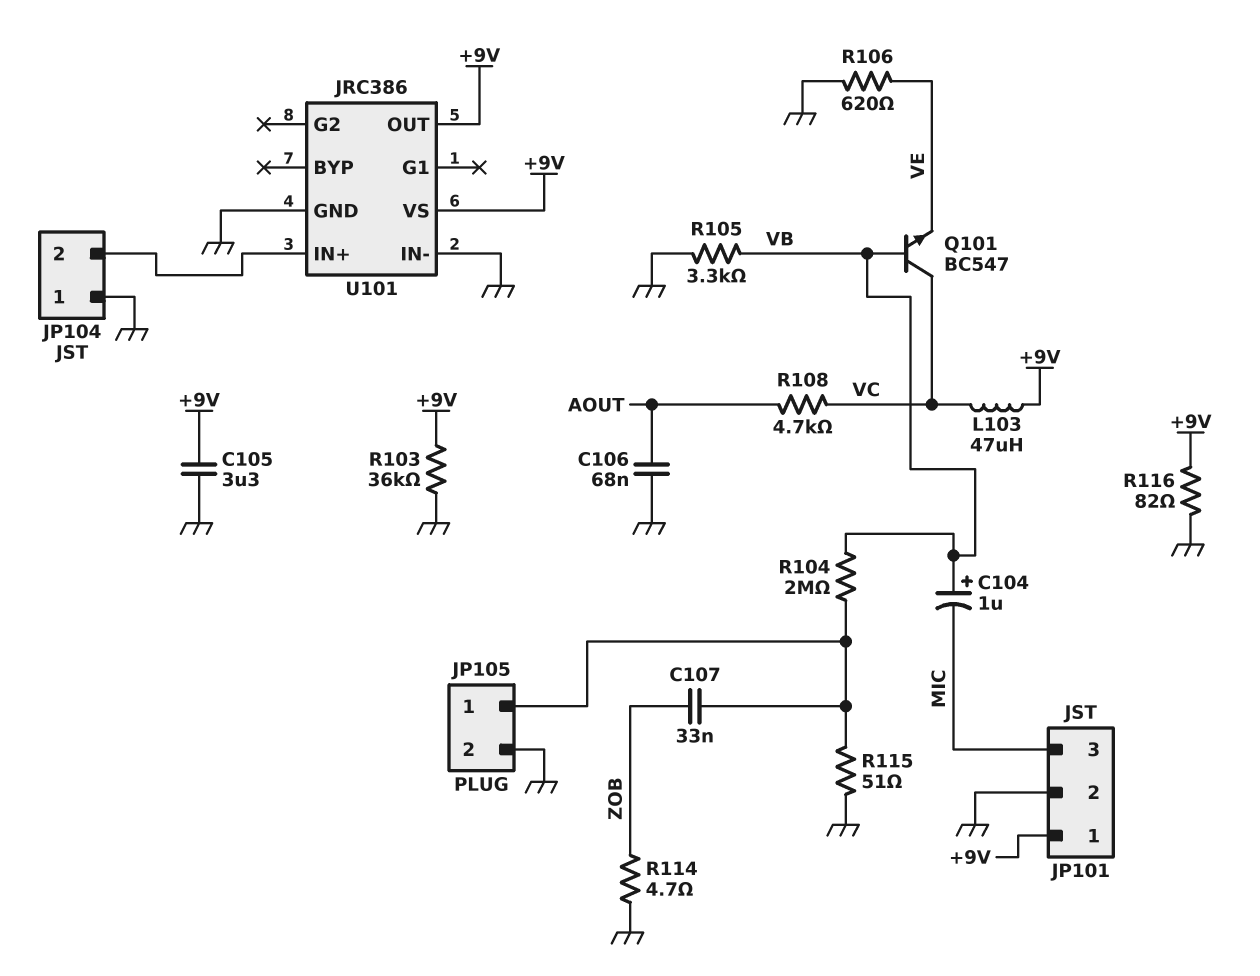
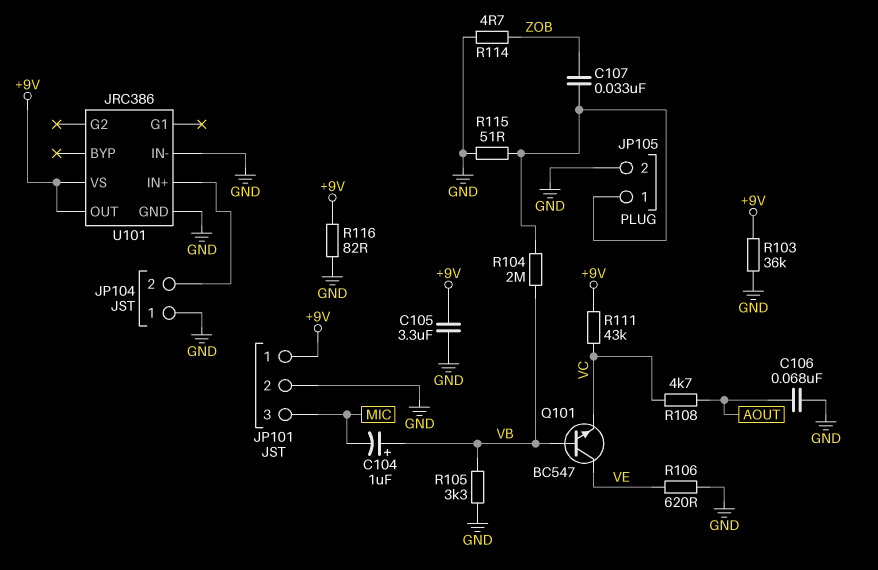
L103: 47uH (+9V, VC) -> none
Q101: NPN BC547 (B VB, C VC, E VE) -> NPN BC547 (B VB, C VE, E VC)
R111: none -> 43k (+9V, VC)

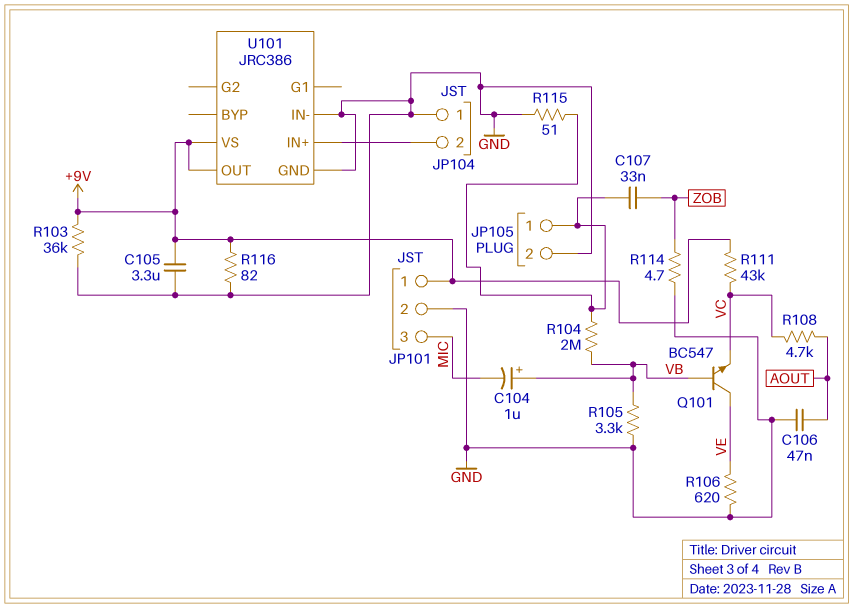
C106: 68nF (AOUT, GND) -> 47nF (AOUT, GND)

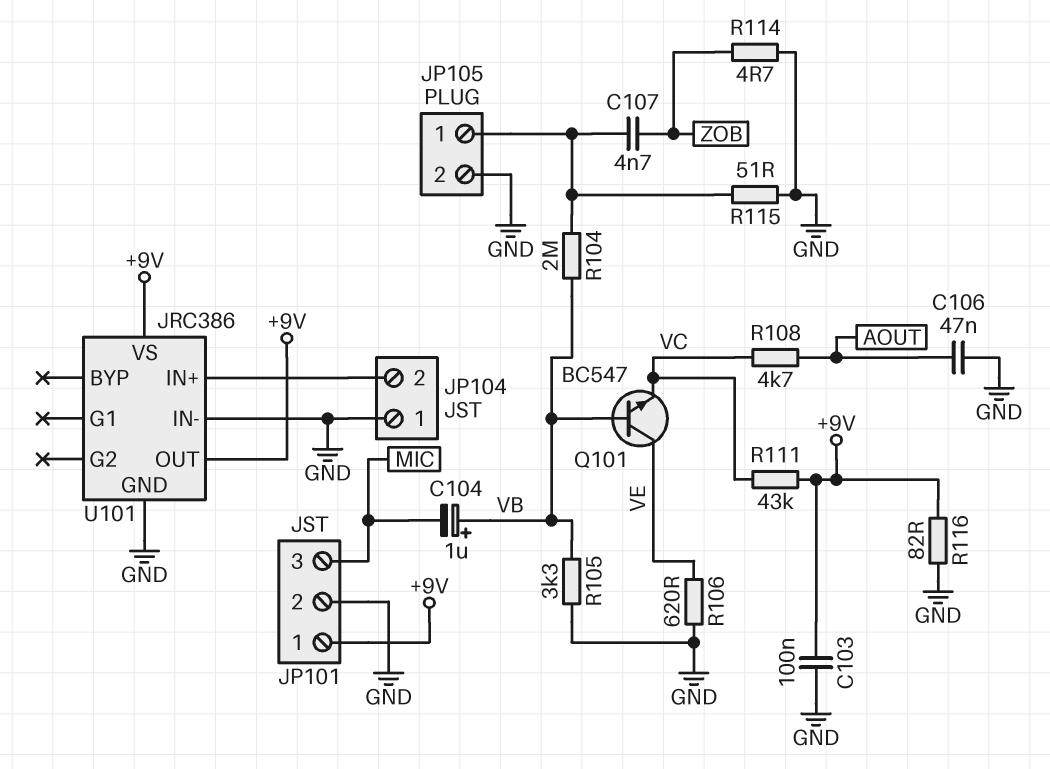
C103: none -> 100nF (+9V, GND)
C105: 3.3uF (+9V, GND) -> none
C107: 33nF (JP105/1, ZOB) -> 4.7nF (JP105/1, ZOB)
R103: 36k (+9V, GND) -> none

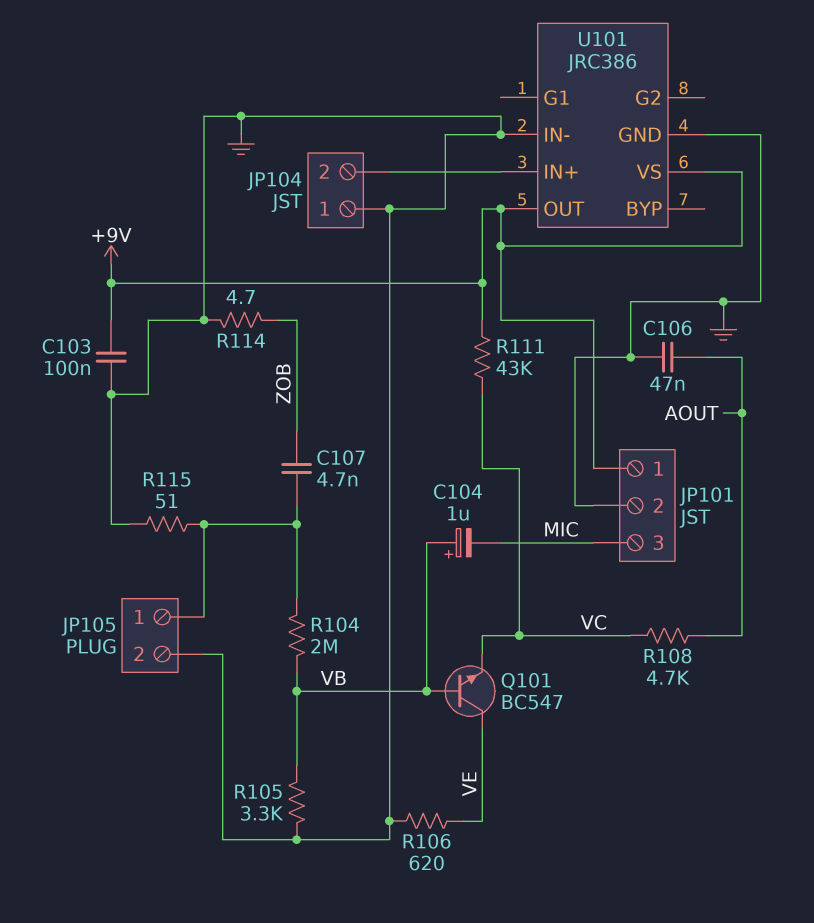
R116: 82 (+9V, GND) -> none

